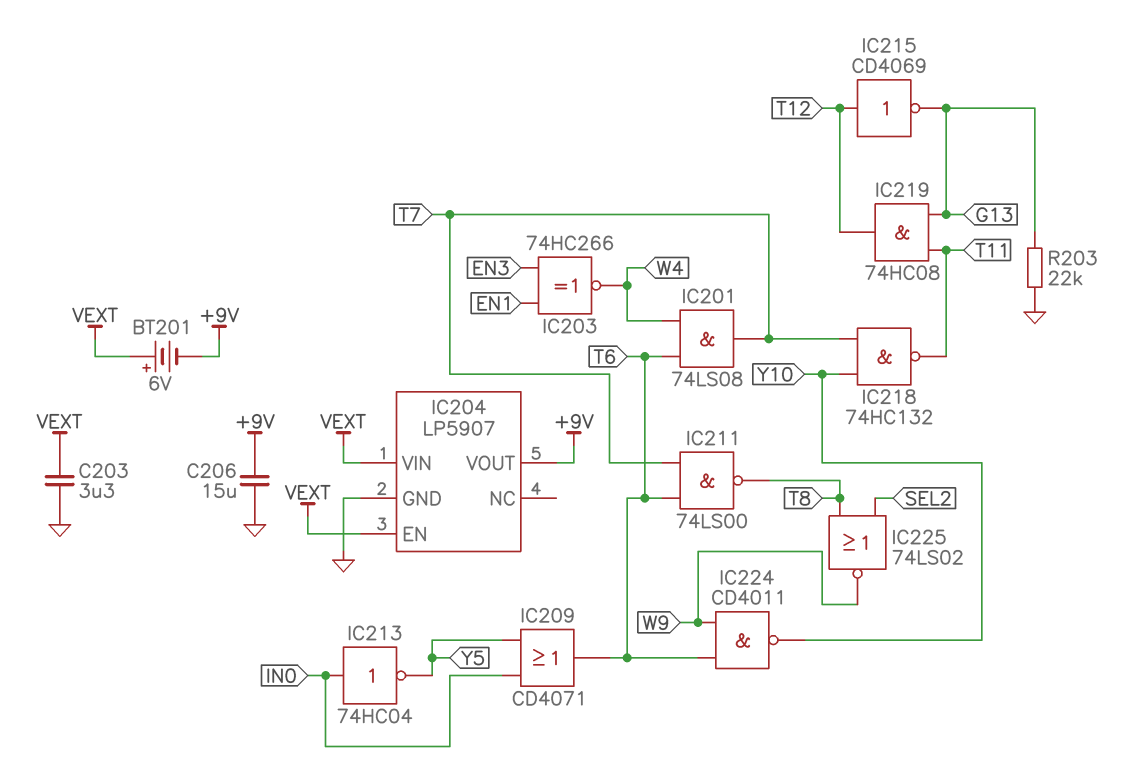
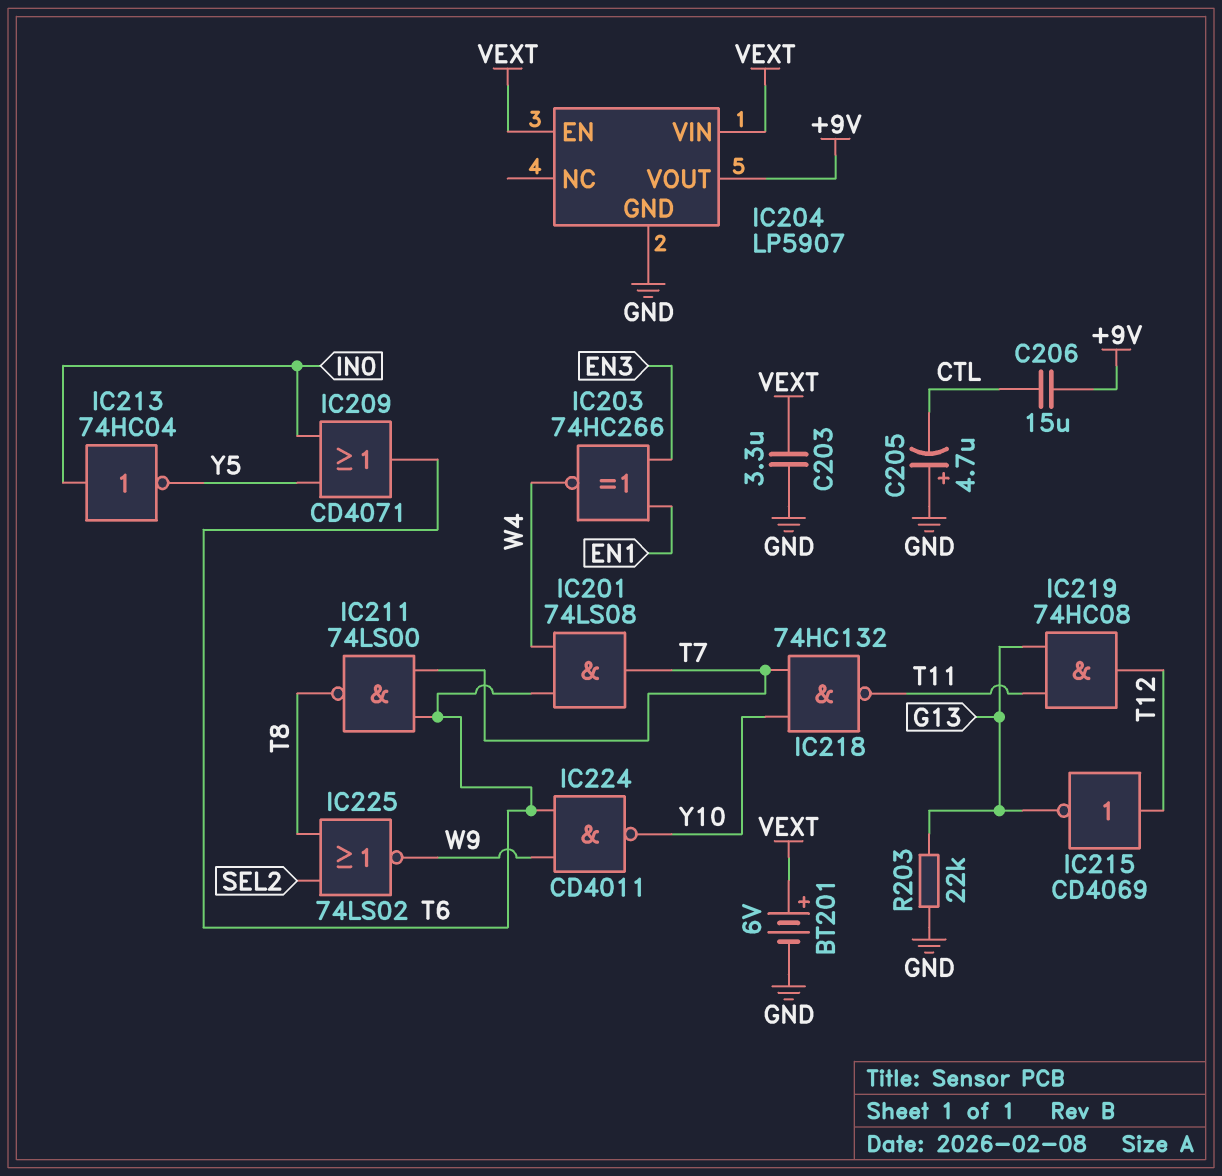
BT201: 6V (plus VEXT, minus +9V) -> 6V (plus VEXT, minus GND)
C205: none -> 4.7uF (plus GND, minus CTL)
C206: 15uF (+9V, GND) -> 15uF (+9V, CTL)

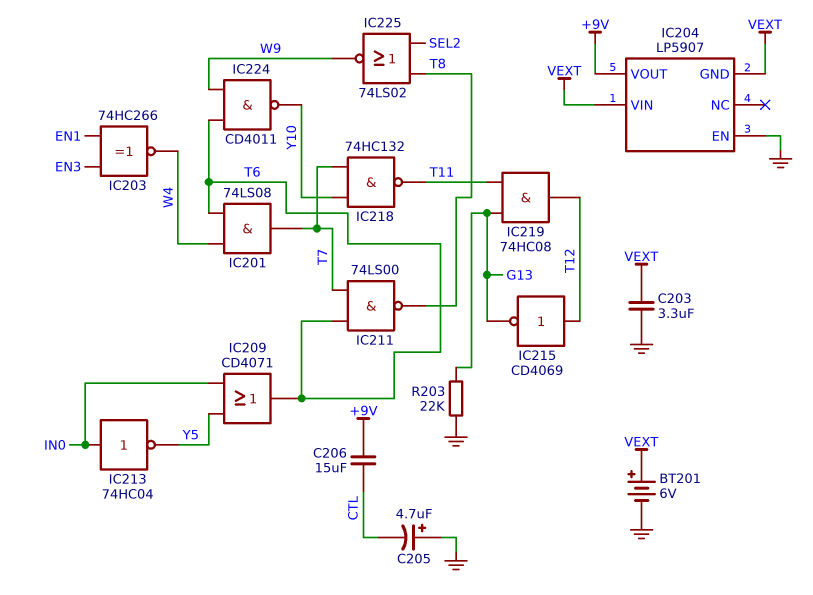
IC204 pin EN: VEXT -> GND
IC204 pin GND: GND -> VEXT

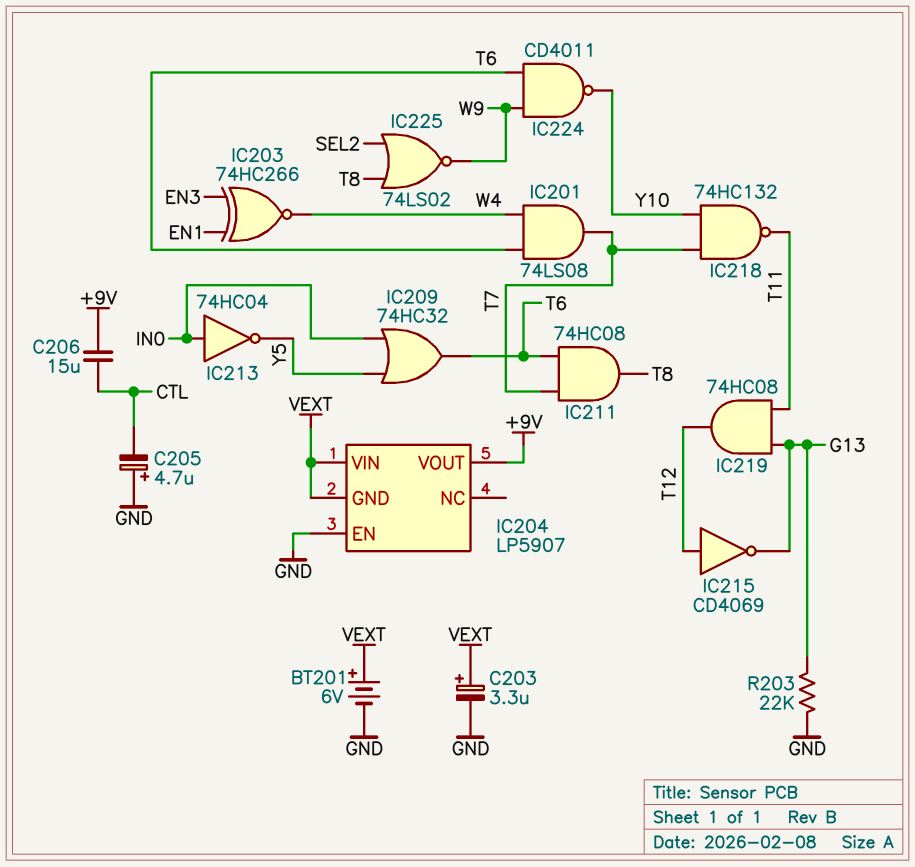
C203: 3.3uF (GND, VEXT) -> 3.3uF (plus VEXT, minus GND)
IC209: OR CD4071 (in IN0, in Y5, out T6) -> OR 74HC32 (in IN0, in Y5, out T6)
IC211: NAND 74LS00 (in T6, in T7, out T8) -> AND 74HC08 (in T6, in T7, out T8)

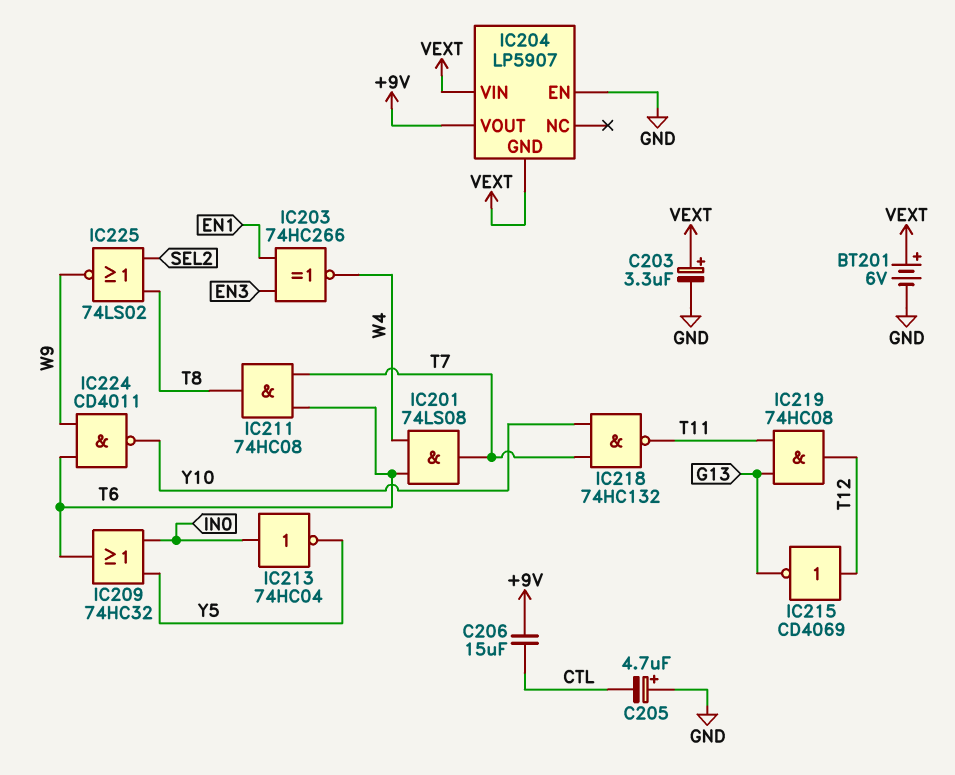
R203: 22k (G13, GND) -> none

